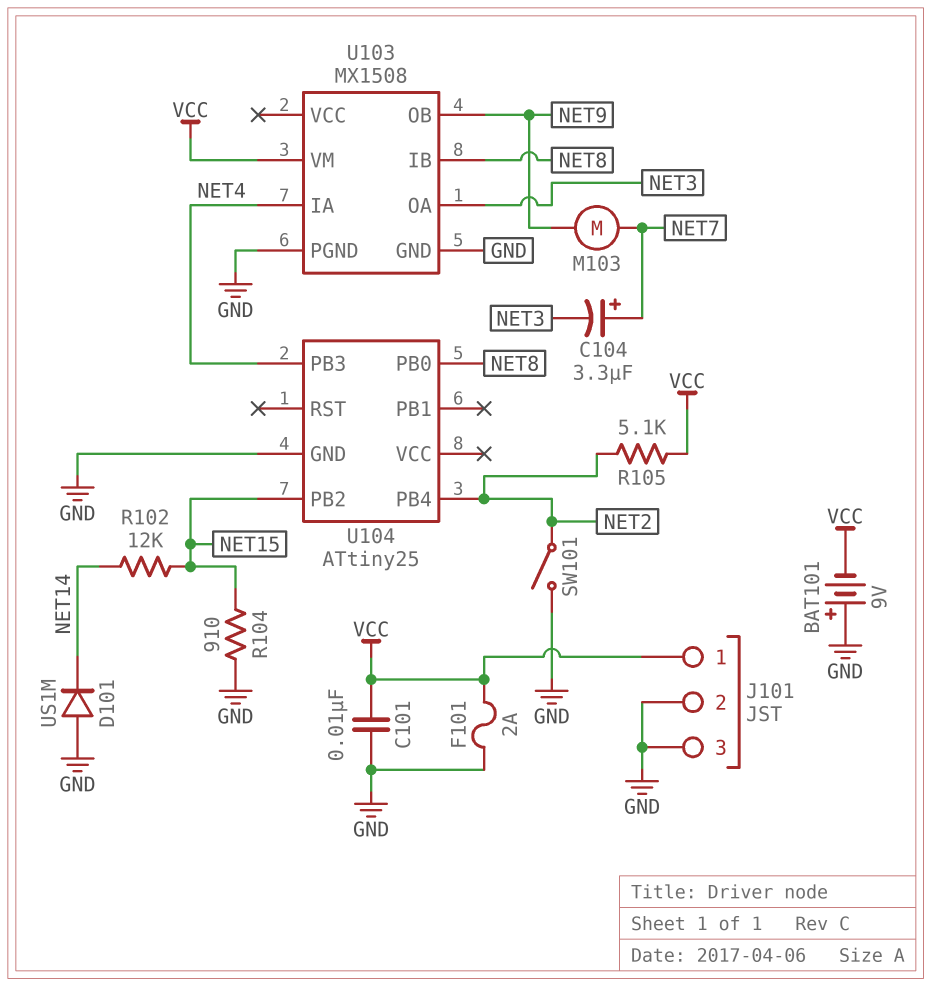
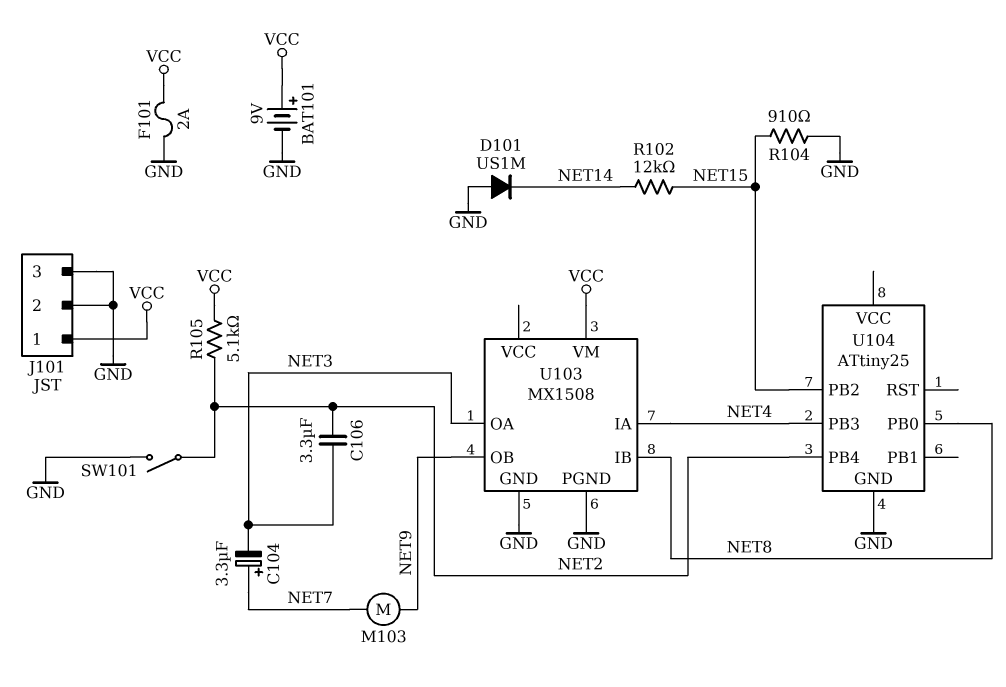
BAT101: 9V (plus GND, minus VCC) -> 9V (plus VCC, minus GND)
C101: 10nF (GND, VCC) -> none
C106: none -> 3.3uF (NET2, NET3)

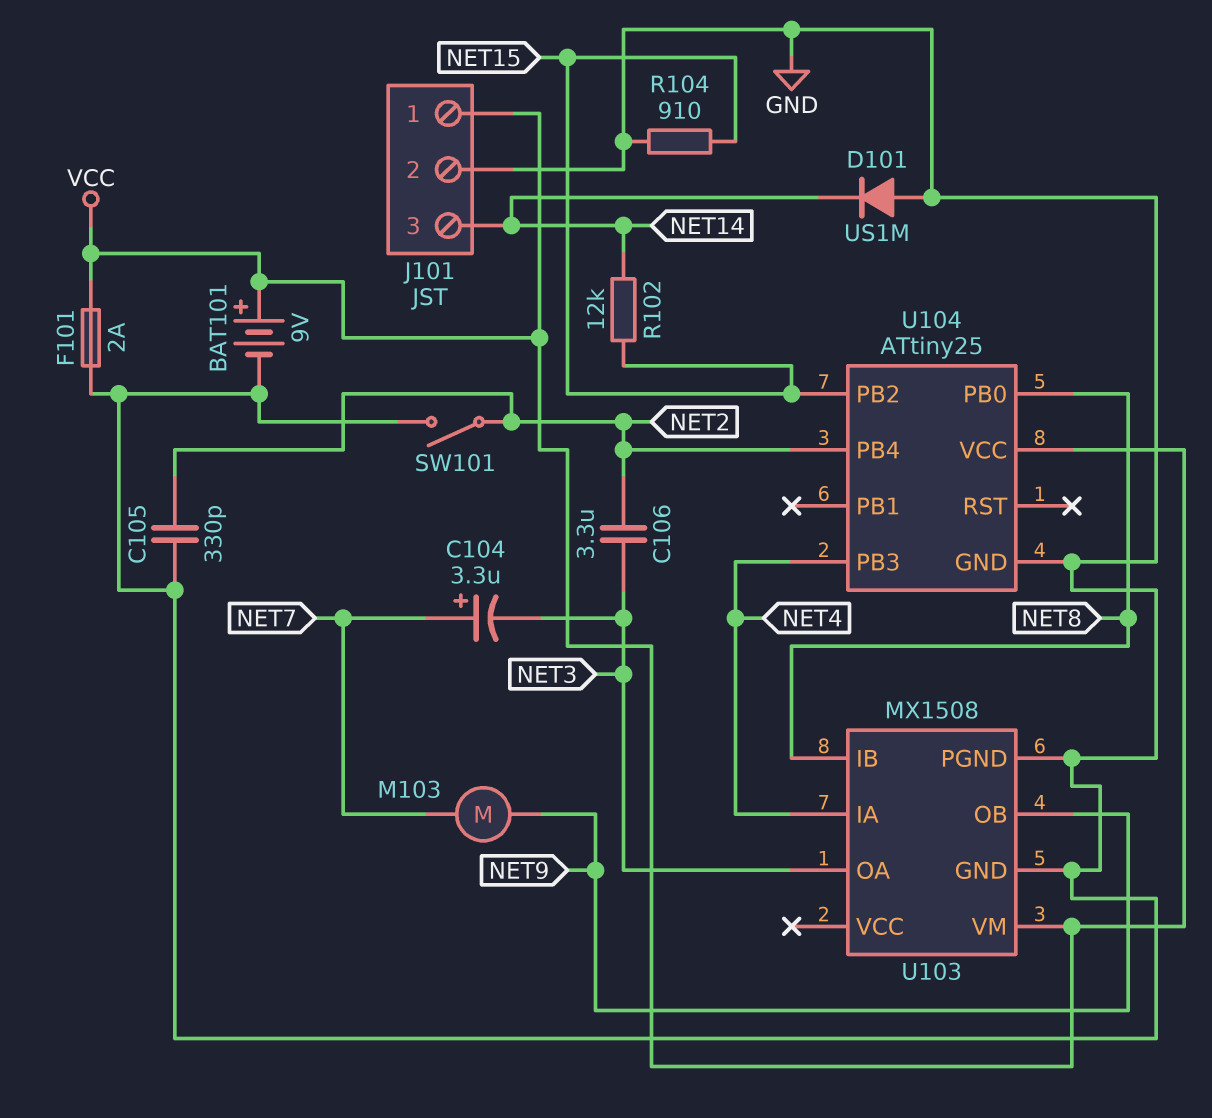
C105: none -> 330pF (GND, NET2)
J101 pin 3: GND -> NET14
R105: 5.1k (NET2, VCC) -> none
U104 pin VCC: none -> VCC

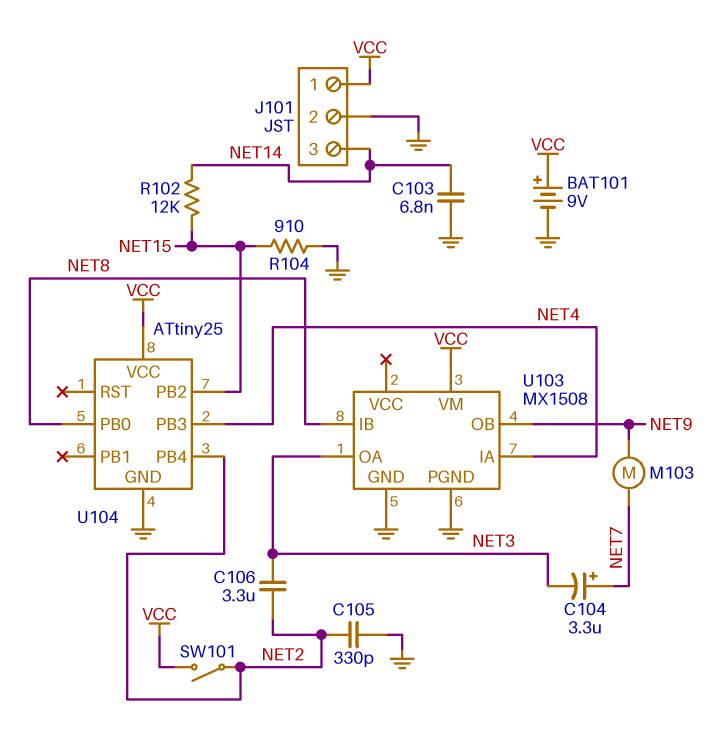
C103: none -> 6.8nF (GND, NET14)
D101: diode US1M (A GND, K NET14) -> none
F101: 2A (GND, VCC) -> none
SW101: switch (GND, NET2) -> switch (NET2, VCC)

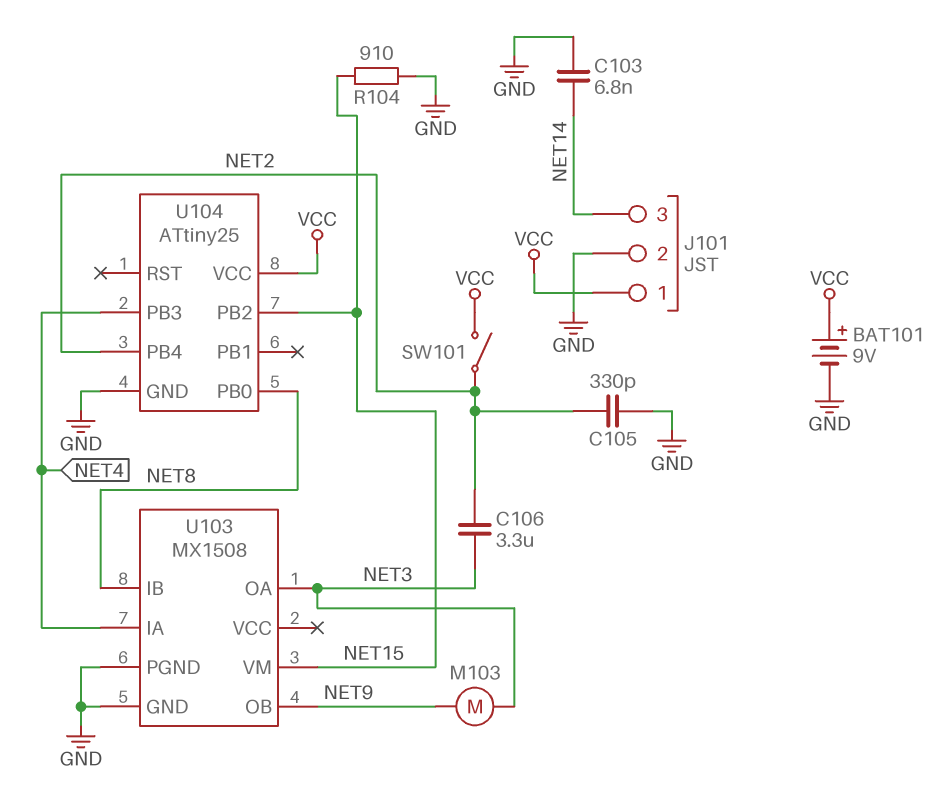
C104: 3.3uF (plus NET7, minus NET3) -> none
M103: motor (NET7, NET9) -> motor (NET3, NET9)
R102: 12k (NET14, NET15) -> none
U103 pin VM: VCC -> NET15

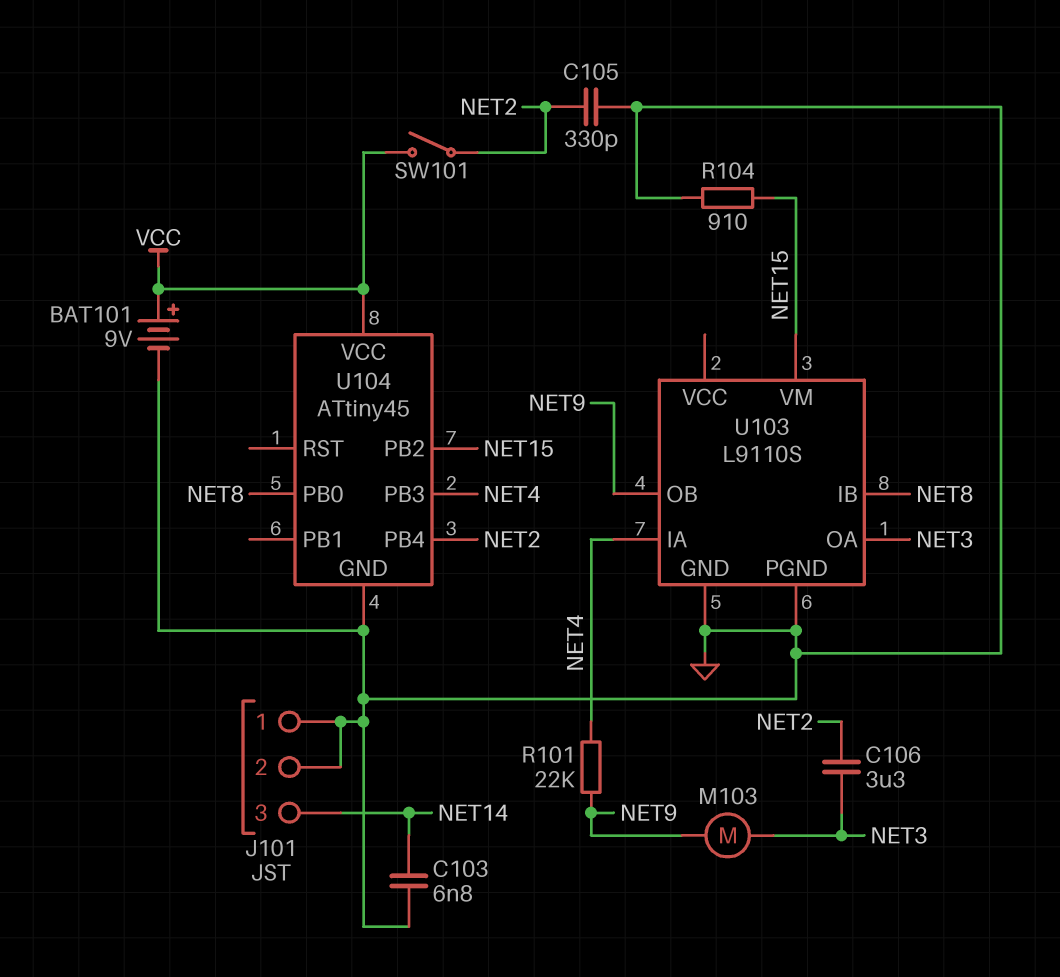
J101 pin 1: VCC -> GND
R101: none -> 22k (NET4, NET9)
U103: MX1508 -> L9110S
U104: ATtiny25 -> ATtiny45

